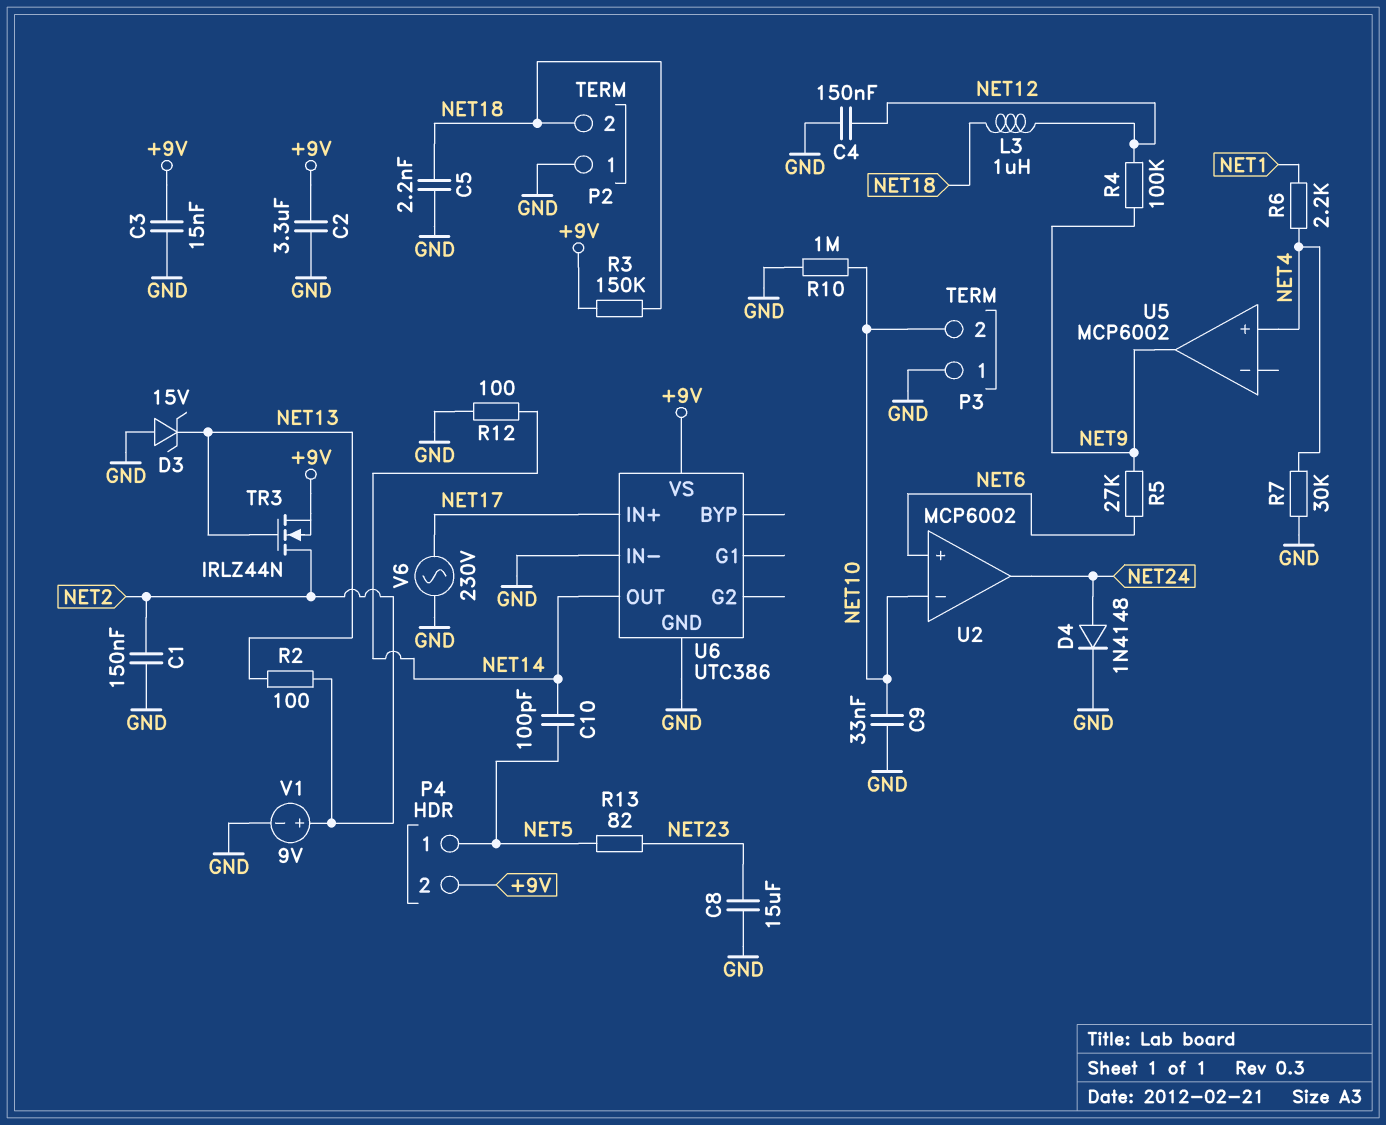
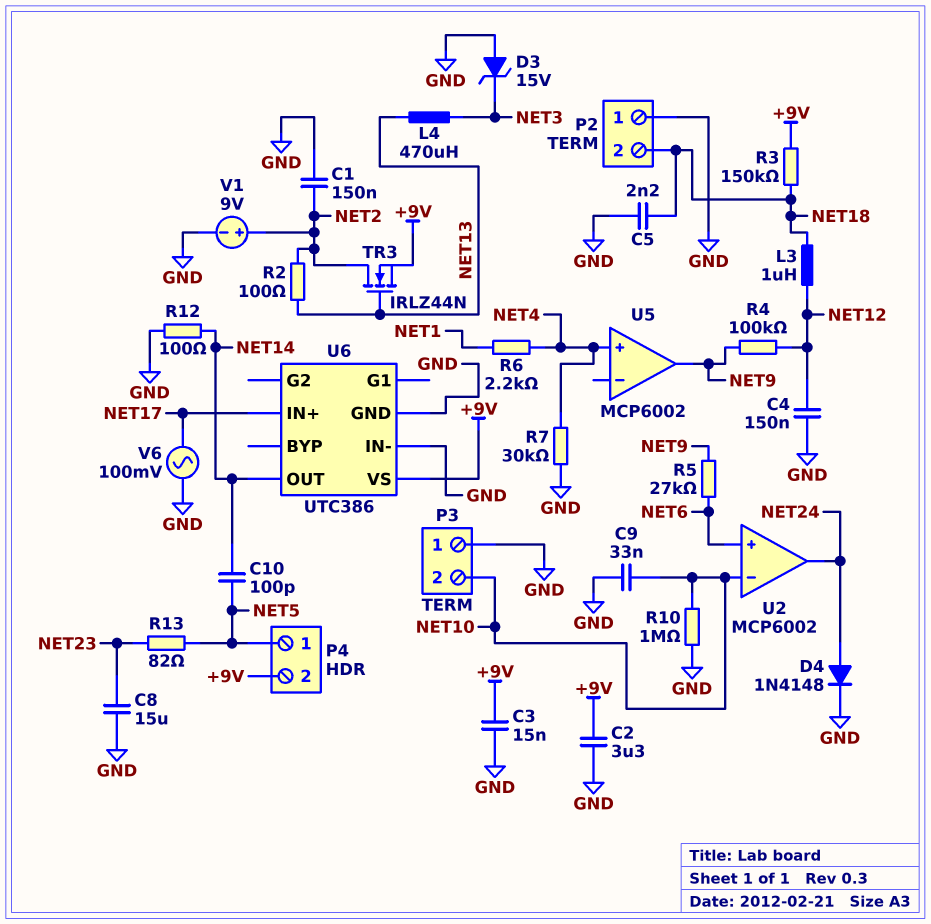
D3: zener 15V (A GND, K NET13) -> zener 15V (A GND, K NET3)
L4: none -> 470uH (NET3, NET13)
V6: AC 230V (GND, NET17) -> AC 100mV (GND, NET17)

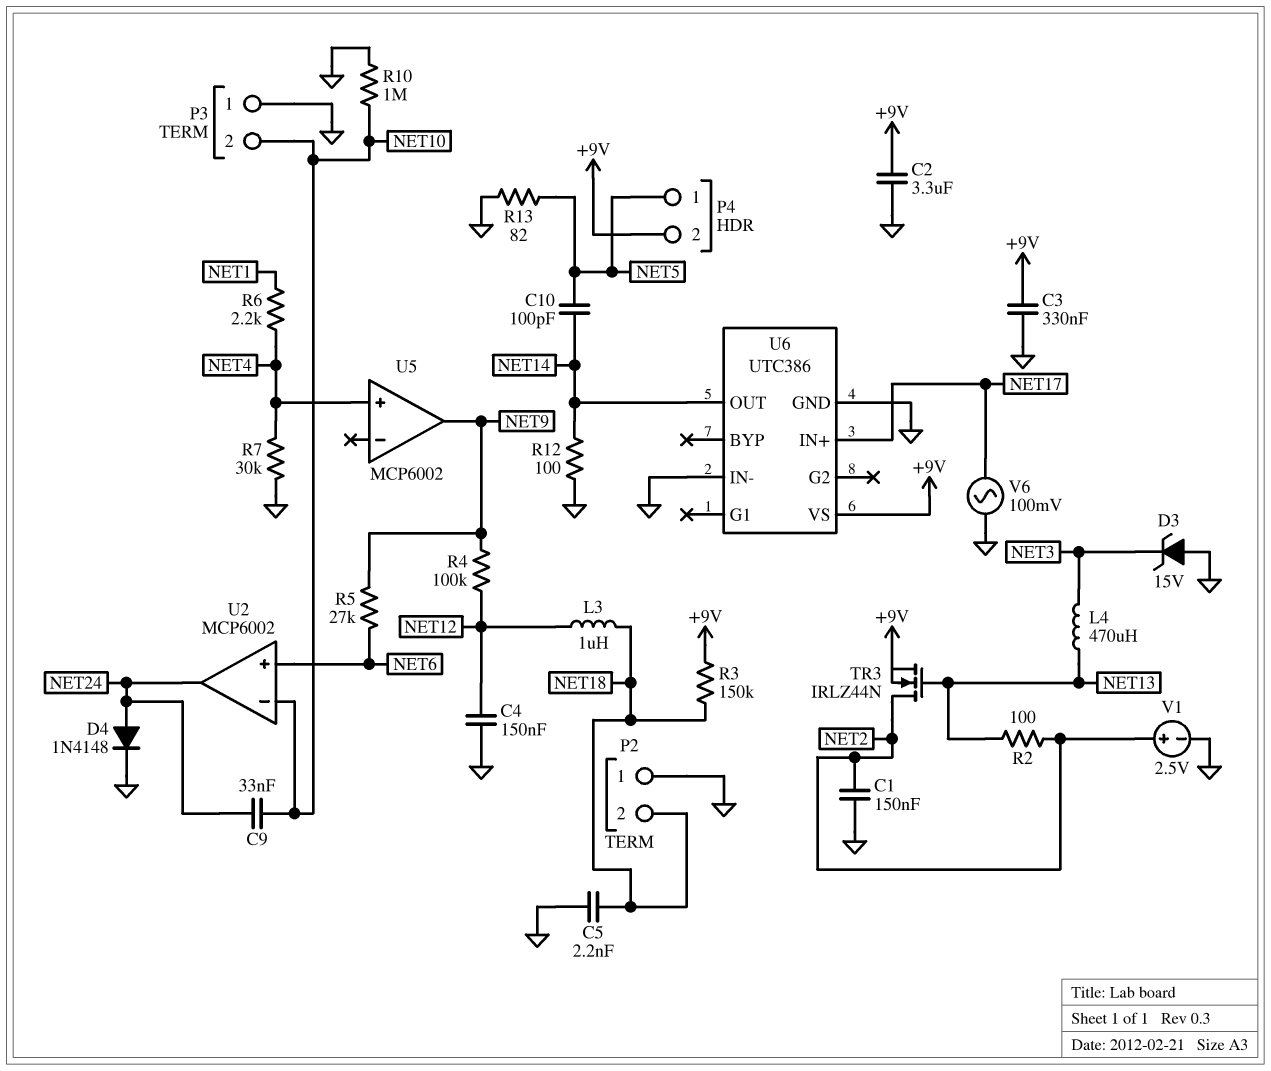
C3: 15nF (+9V, GND) -> 330nF (+9V, GND)
C8: 15uF (GND, NET23) -> none
C9: 33nF (GND, NET10) -> 33nF (NET10, NET24)
R13: 82 (NET5, NET23) -> 82 (GND, NET5)
V1: 9V (plus NET2, minus GND) -> 2.5V (plus NET2, minus GND)

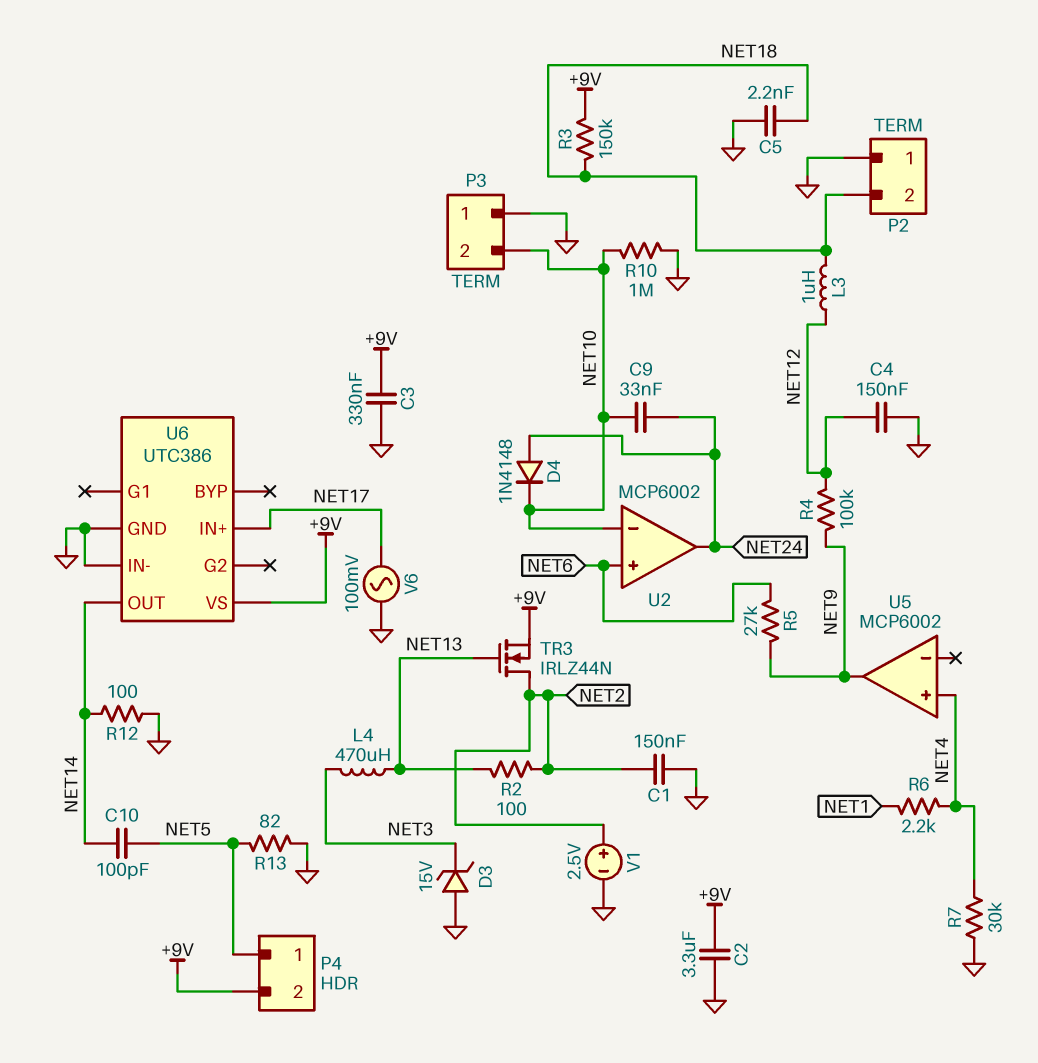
D4: diode 1N4148 (A NET24, K GND) -> diode 1N4148 (A NET24, K NET10)

